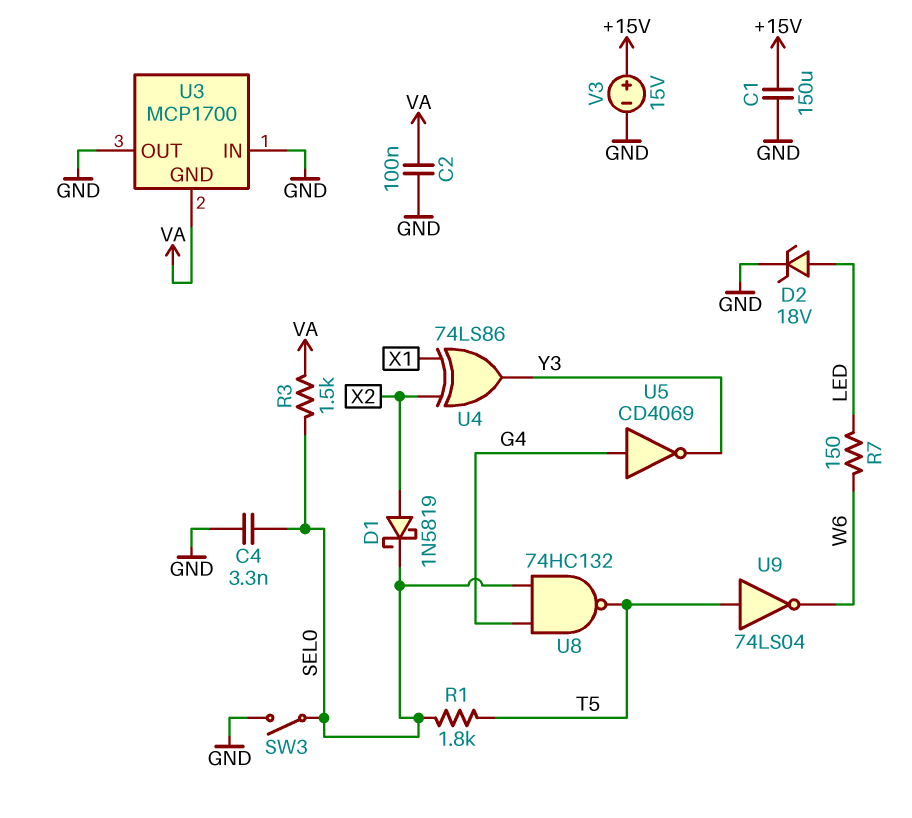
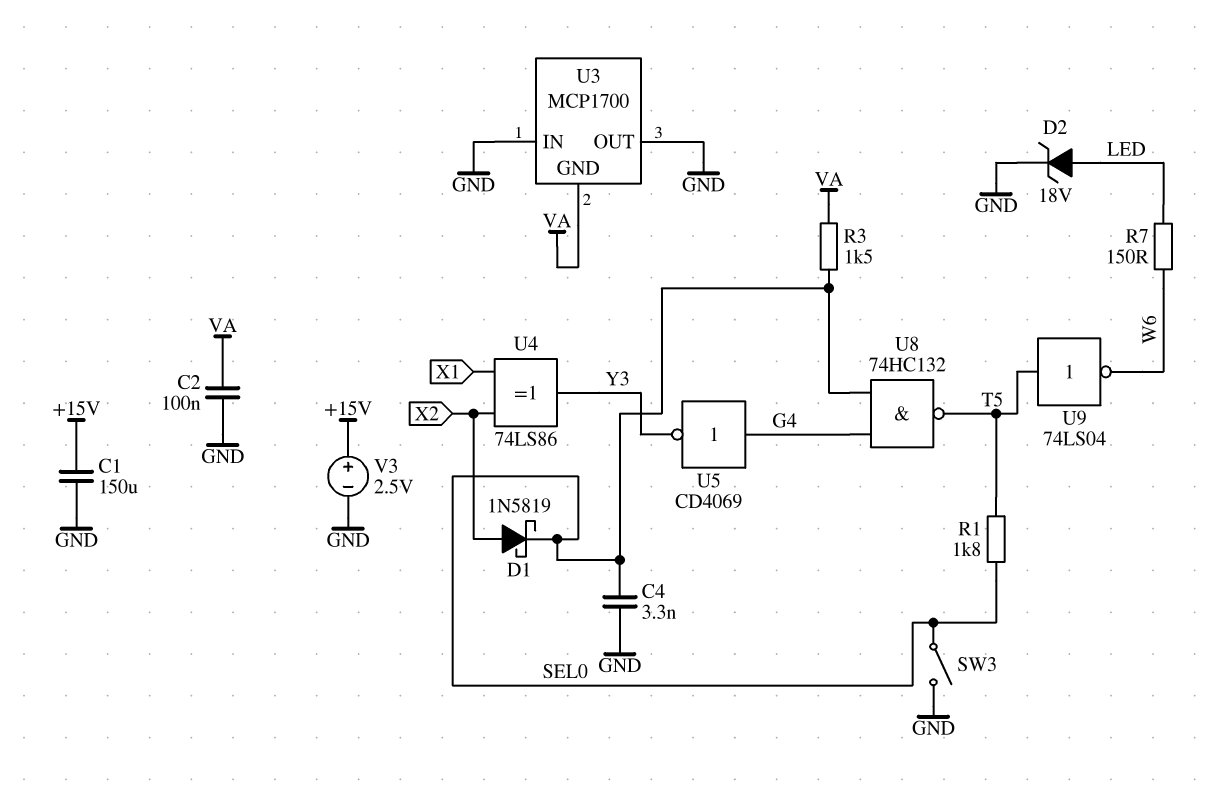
V3: 15V (plus +15V, minus GND) -> 2.5V (plus +15V, minus GND)

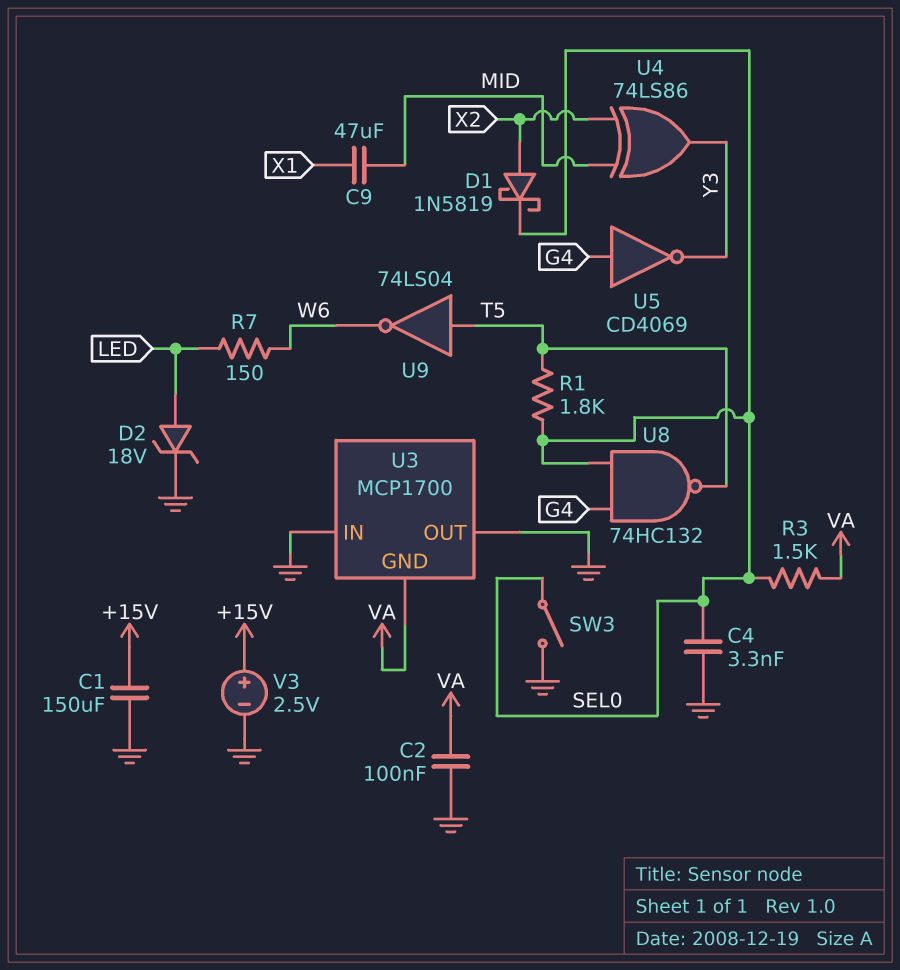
C9: none -> 47uF (MID, X1)
U4: XOR 74LS86 (in X1, in X2, out Y3) -> XOR 74LS86 (in MID, in X2, out Y3)

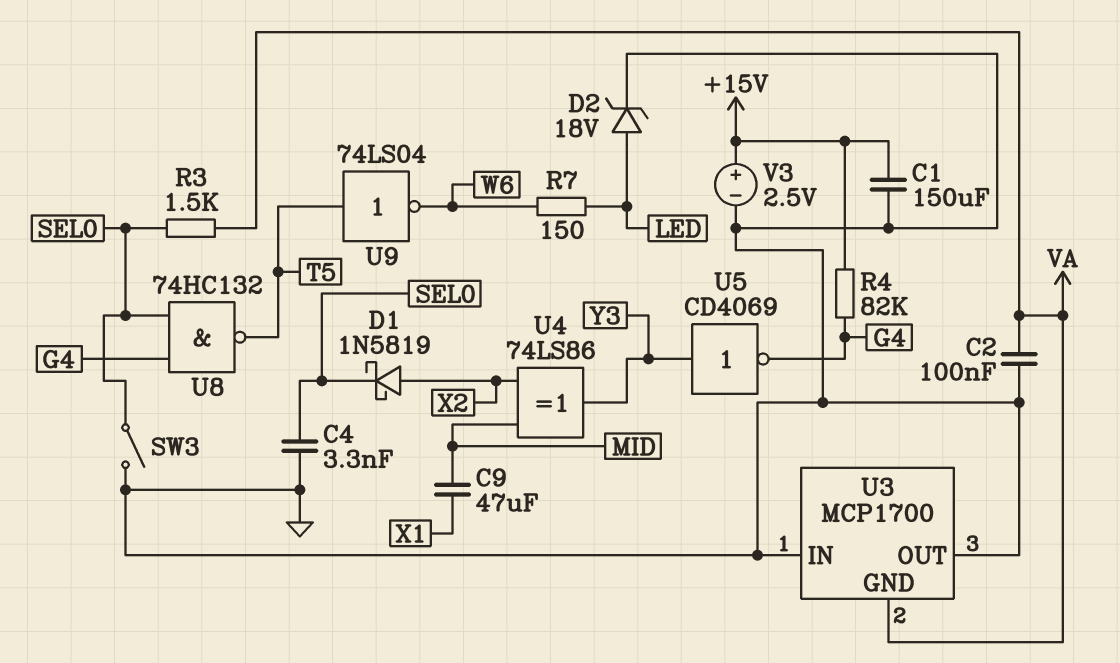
R1: 1.8k (SEL0, T5) -> none
R4: none -> 82k (+15V, G4)
U5: NOT CD4069 (in G4, out Y3) -> NOT CD4069 (in Y3, out G4)

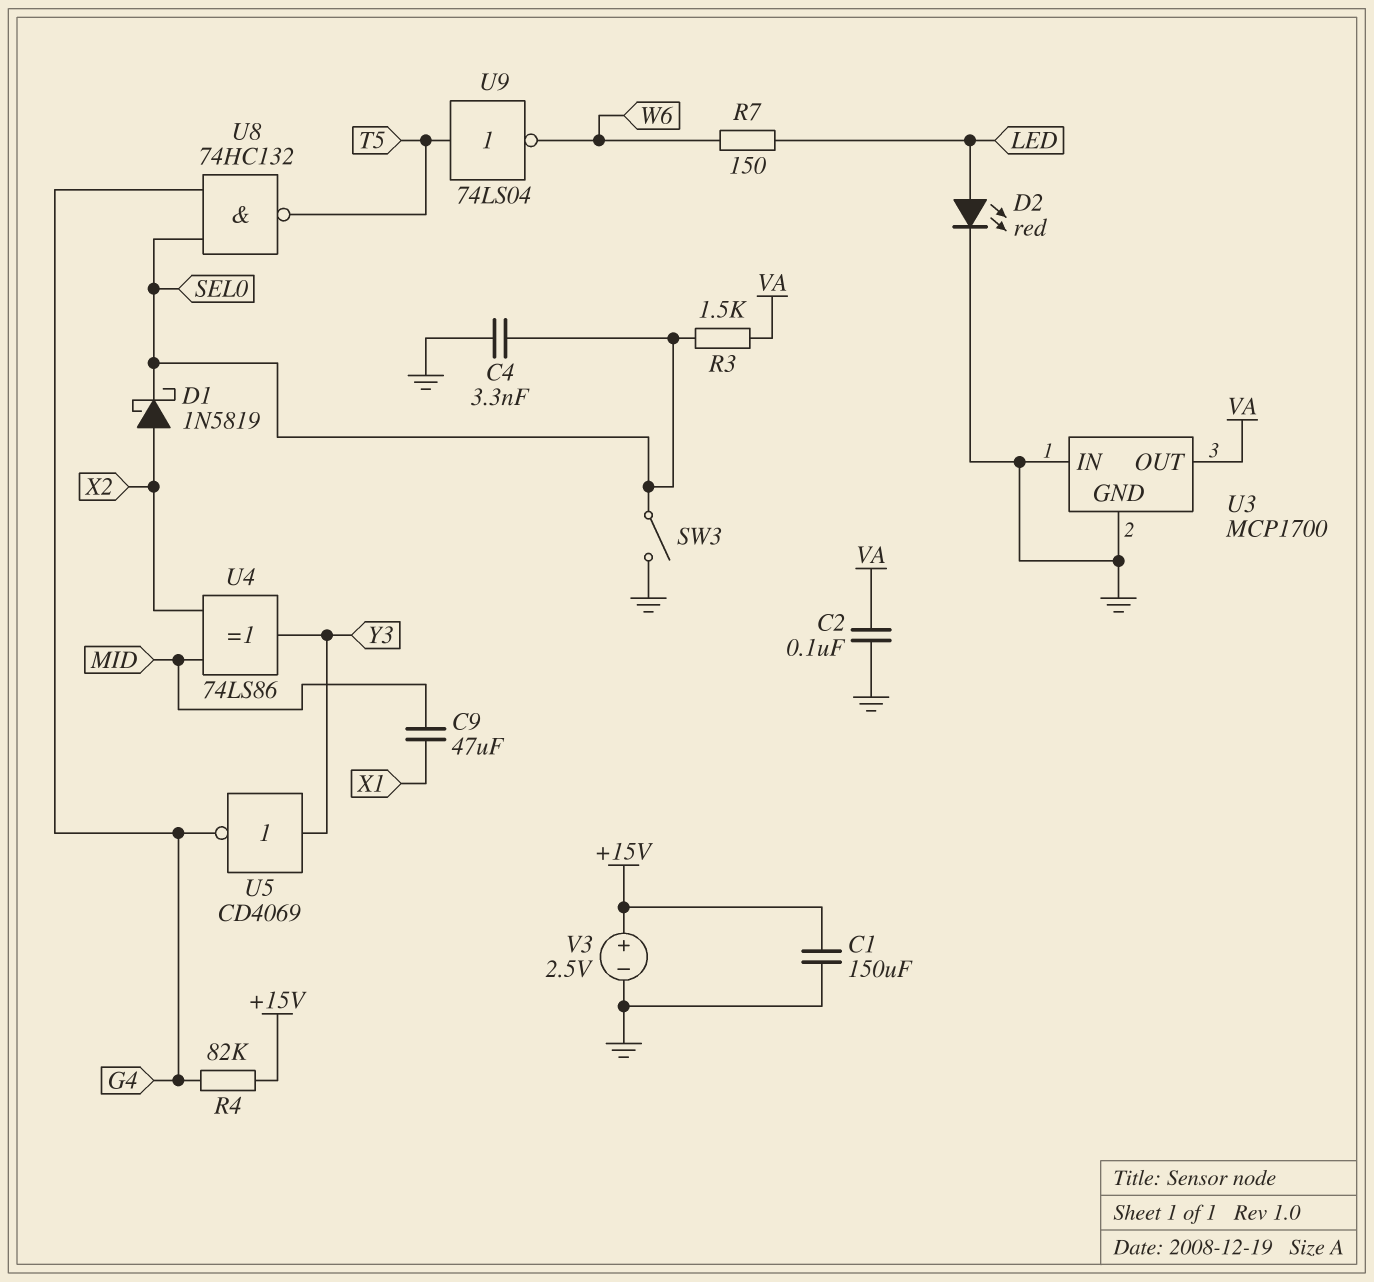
D2: zener 18V (A LED, K GND) -> LED red (A LED, K GND)
U3 pin GND: VA -> GND
U3 pin OUT: GND -> VA

